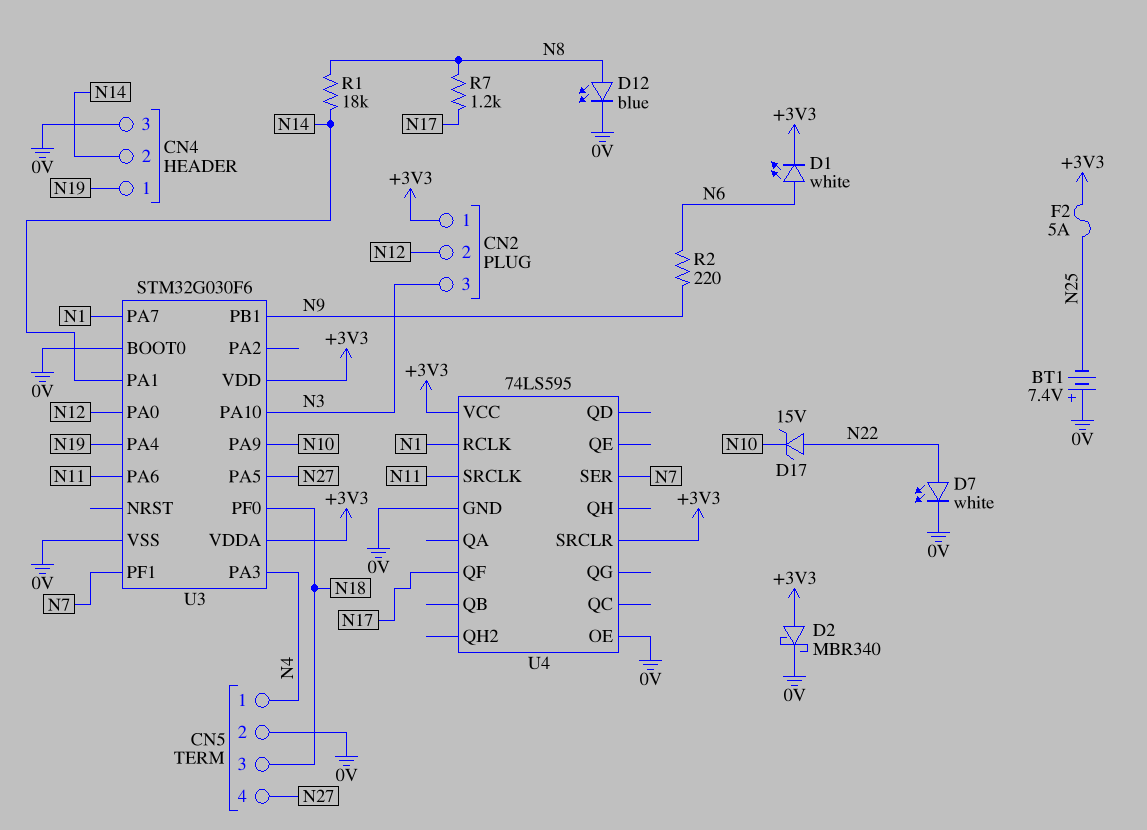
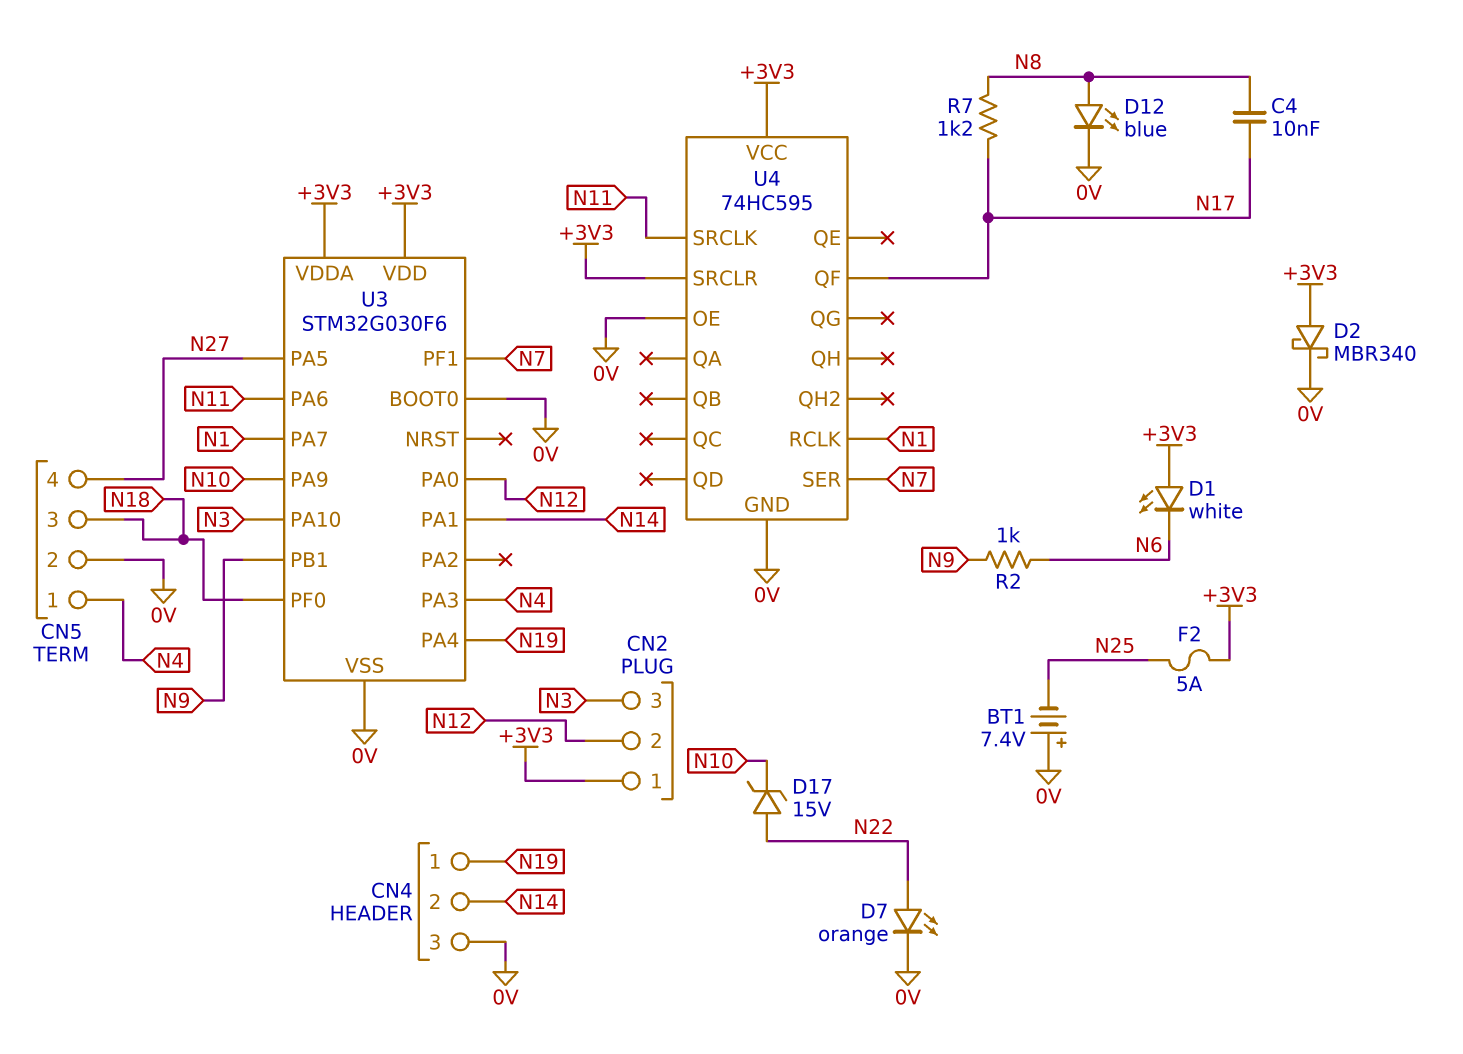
C4: none -> 10nF (N8, N17)
D1: LED white (A N6, K +3V3) -> LED white (A +3V3, K N6)
D7: LED white (A N22, K 0V) -> LED orange (A N22, K 0V)
R1: 18k (N8, N14) -> none
R2: 220 (N6, N9) -> 1k (N6, N9)
U4: 74LS595 -> 74HC595

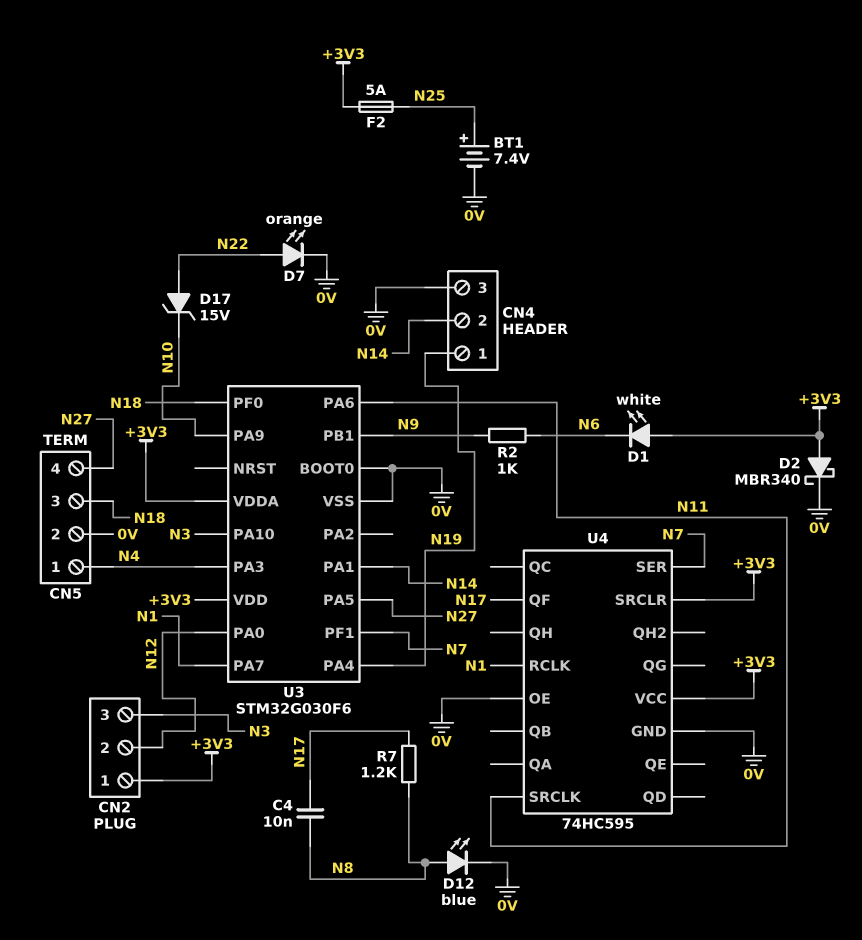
BT1: 7.4V (plus 0V, minus N25) -> 7.4V (plus N25, minus 0V)

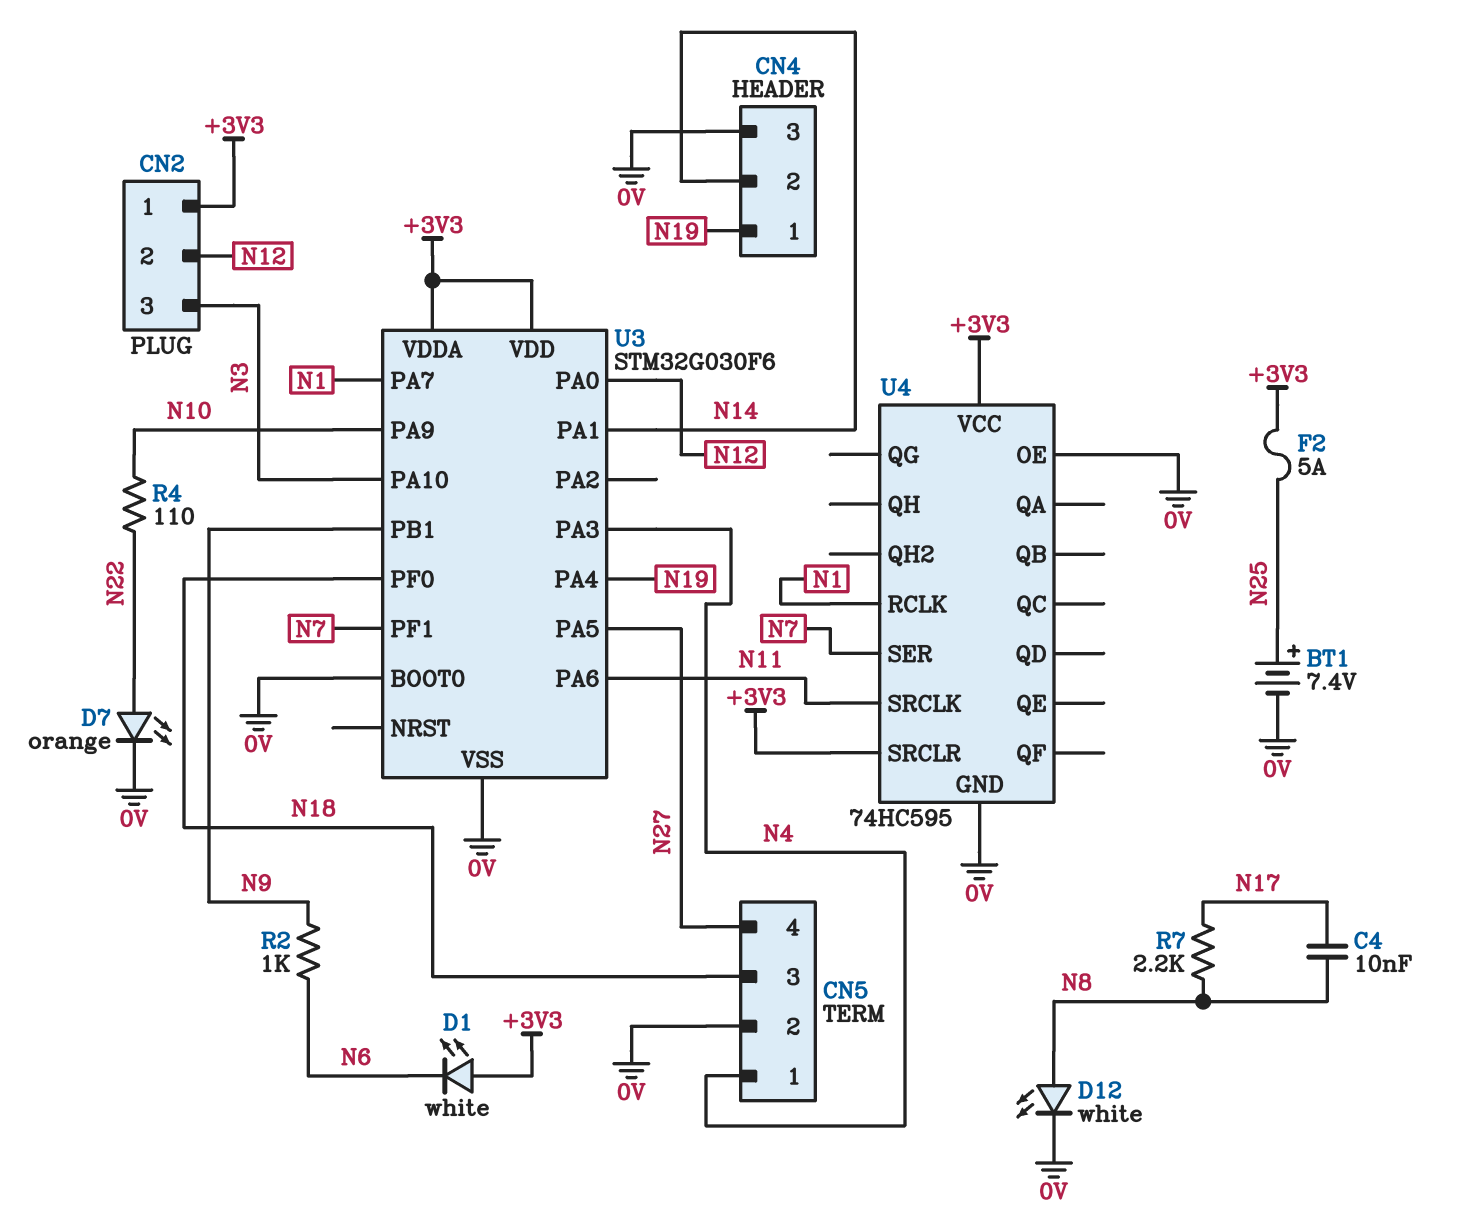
D2: schottky MBR340 (A +3V3, K 0V) -> none
D12: LED blue (A N8, K 0V) -> LED white (A N8, K 0V)
D17: zener 15V (A N22, K N10) -> none
R4: none -> 110 (N10, N22)
R7: 1.2k (N8, N17) -> 2.2k (N8, N17)
U4 pin QF: N17 -> none

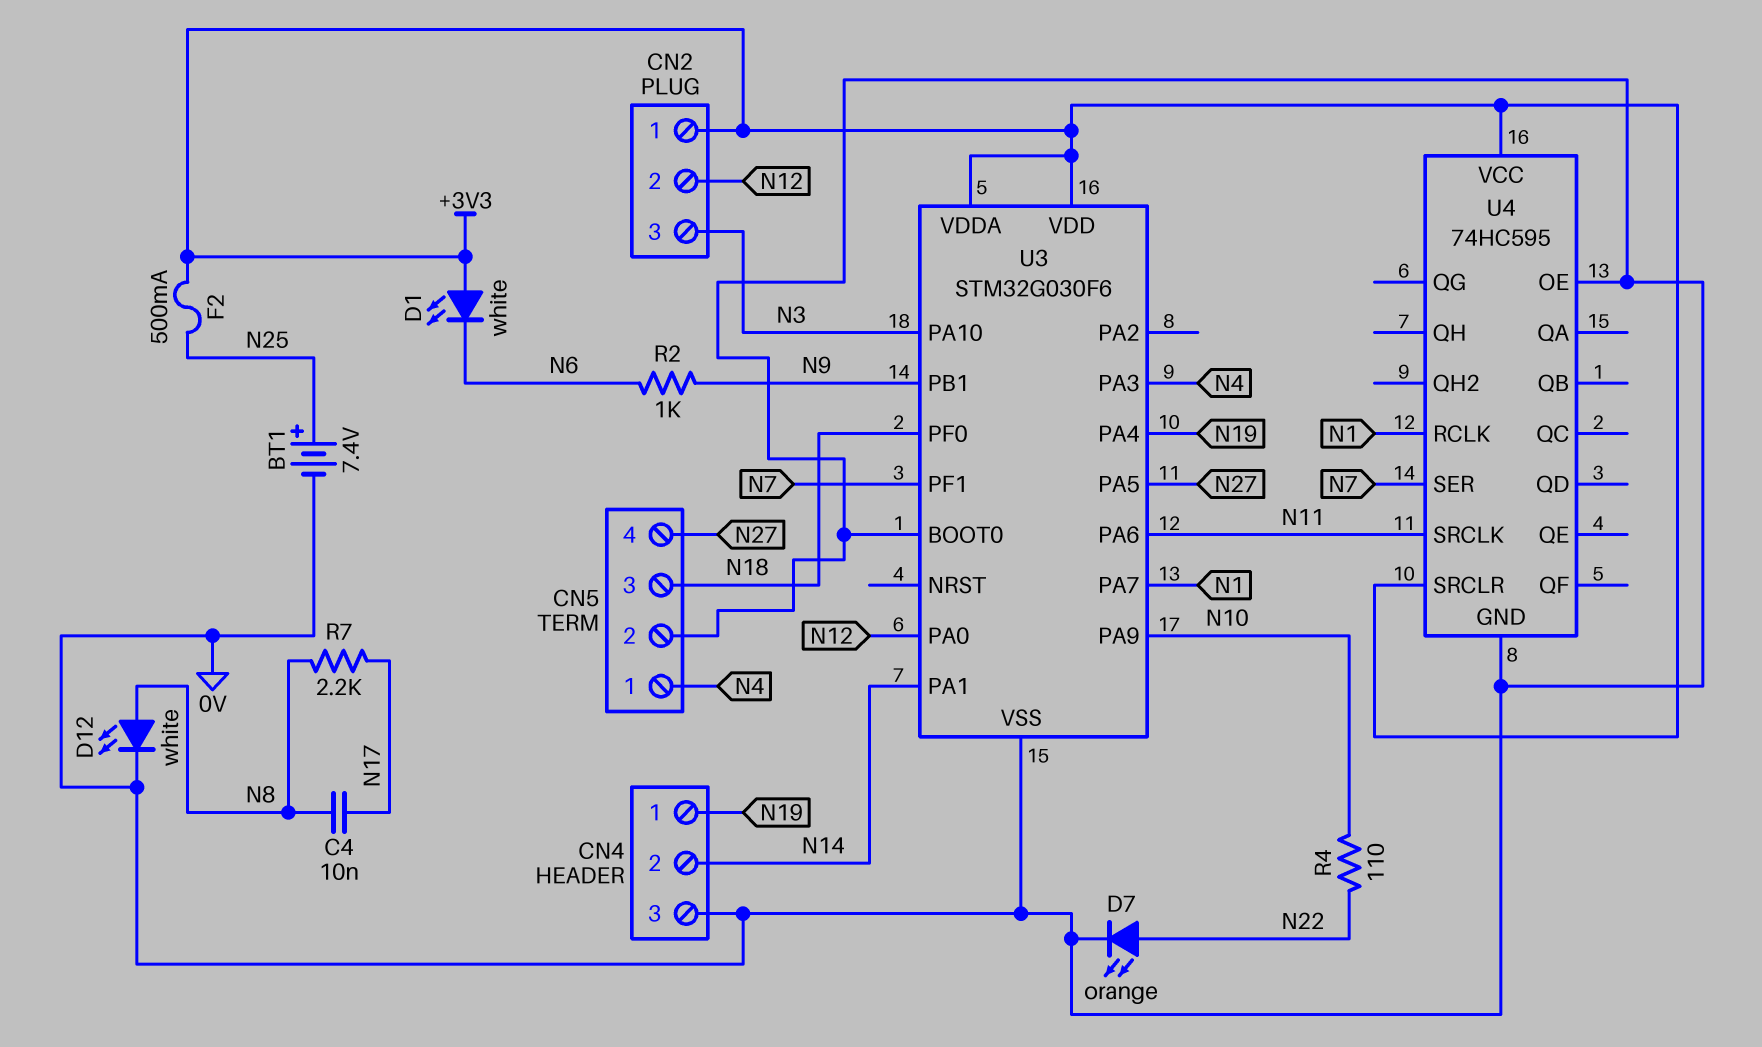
F2: 5A (+3V3, N25) -> 500mA (+3V3, N25)

